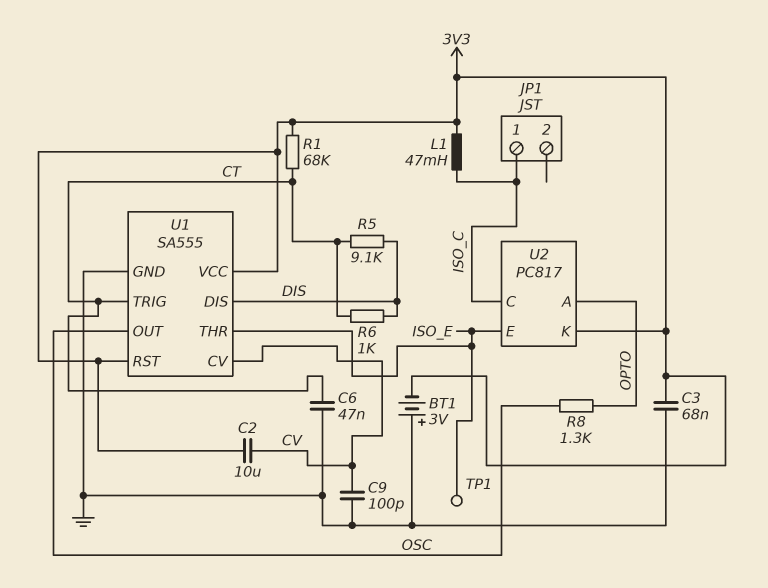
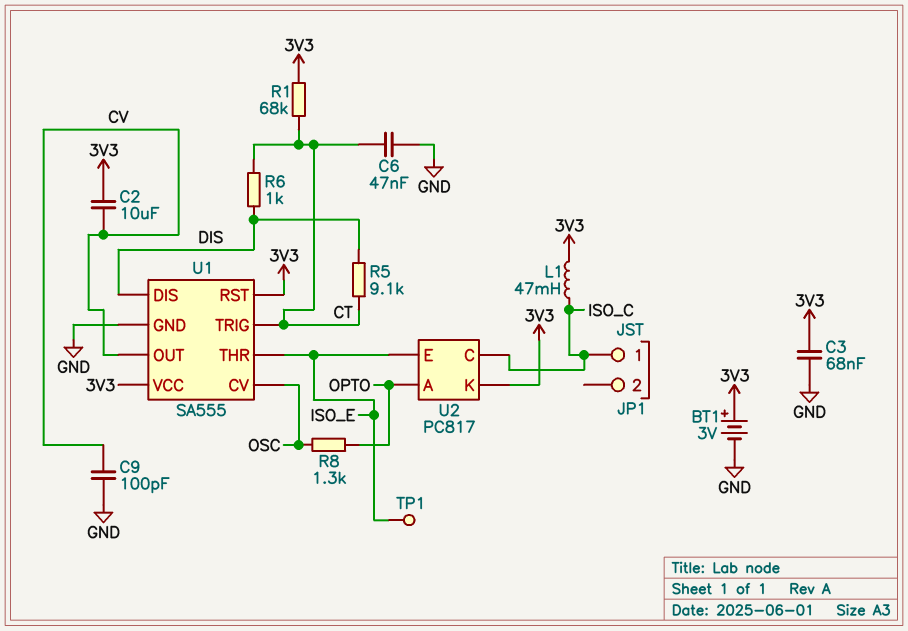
BT1: 3V (plus GND, minus 3V3) -> 3V (plus 3V3, minus GND)
U1 pin CV: CV -> OSC
U1 pin OUT: OSC -> CV

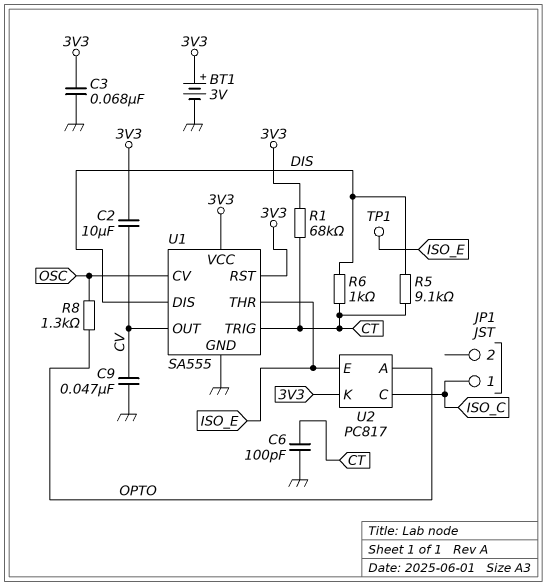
C6: 47nF (CT, GND) -> 100pF (CT, GND)
C9: 100pF (CV, GND) -> 47nF (CV, GND)
L1: 47mH (3V3, ISO_C) -> none

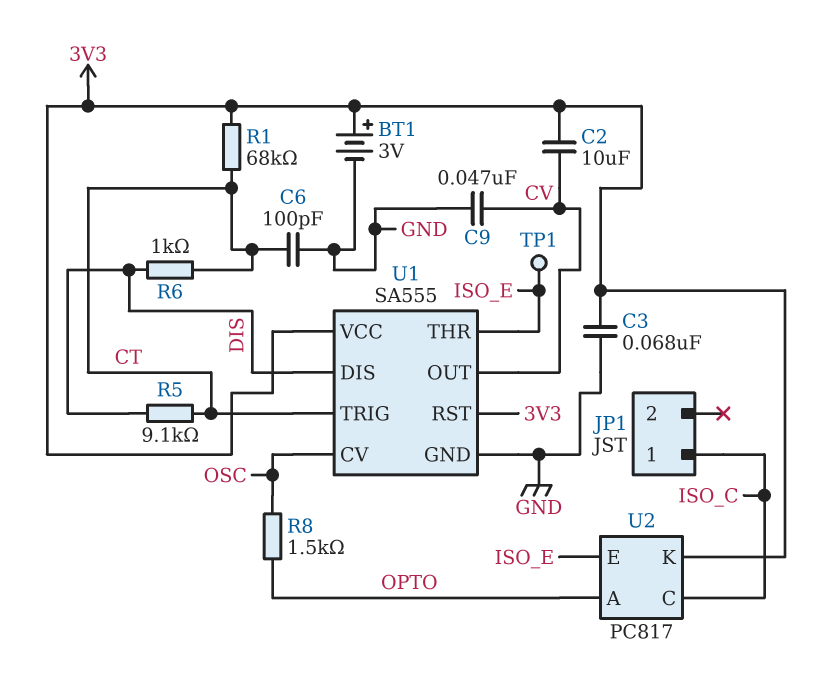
R8: 1.3k (OPTO, OSC) -> 1.5k (OPTO, OSC)

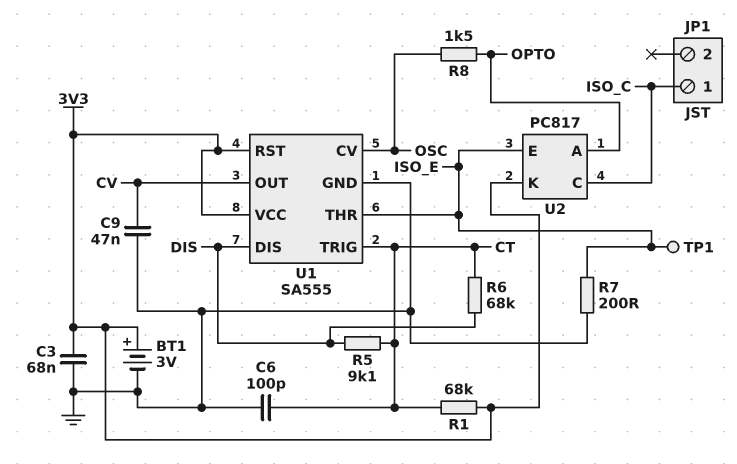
C2: 10uF (3V3, CV) -> none
R6: 1k (CT, DIS) -> 68k (CT, DIS)
R7: none -> 200 (GND, ISO_E)

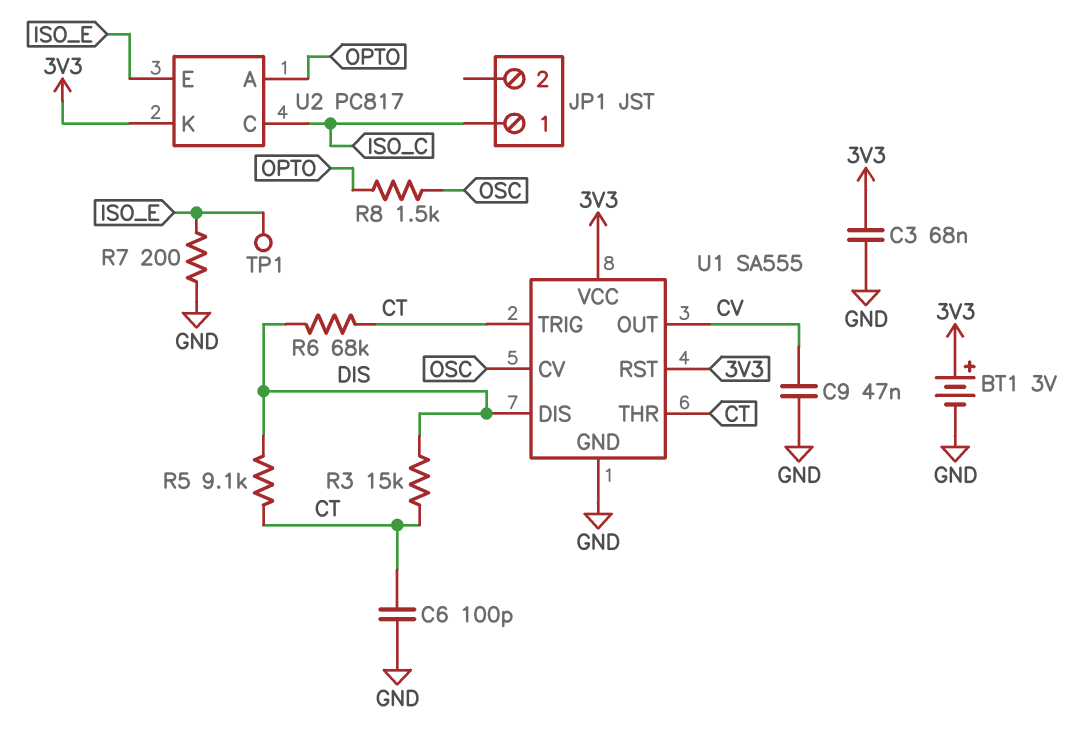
R1: 68k (3V3, CT) -> none
R3: none -> 15k (CT, DIS)
U1 pin THR: ISO_E -> CT

